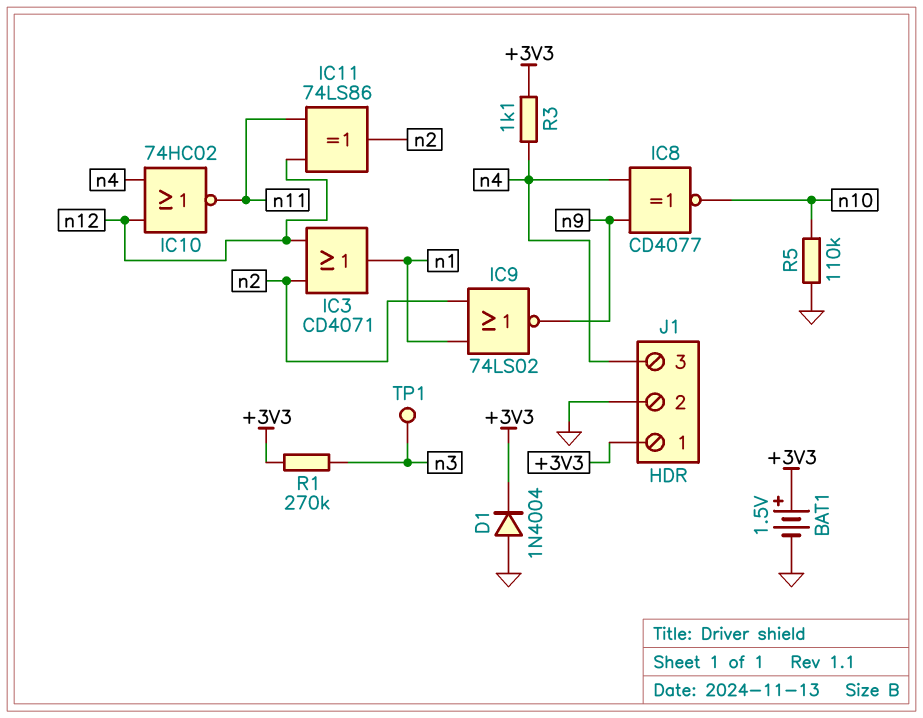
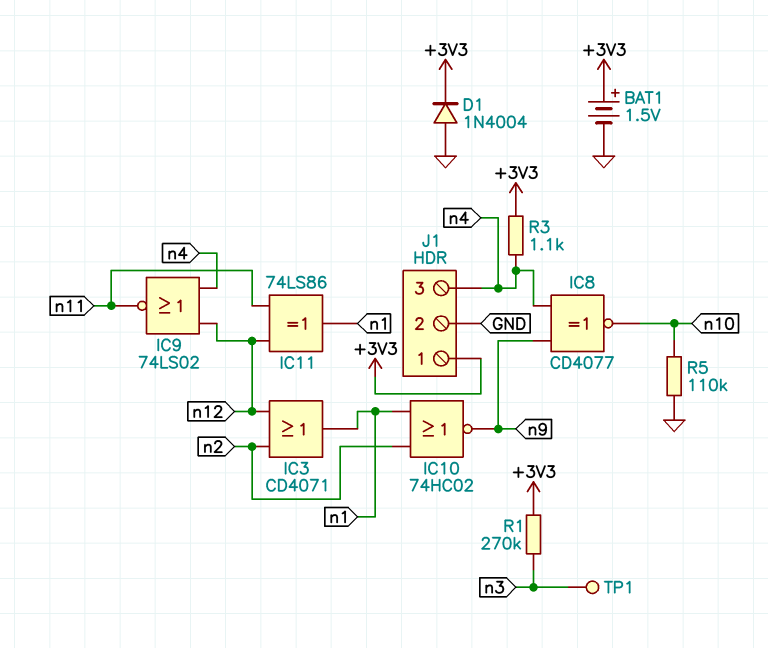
IC9: NOR 74LS02 (in n1, in n2, out n9) -> NOR 74LS02 (in n4, in n12, out n11)
IC10: NOR 74HC02 (in n4, in n12, out n11) -> NOR 74HC02 (in n1, in n2, out n9)
IC11: XOR 74LS86 (in n11, in n12, out n2) -> XOR 74LS86 (in n11, in n12, out n1)

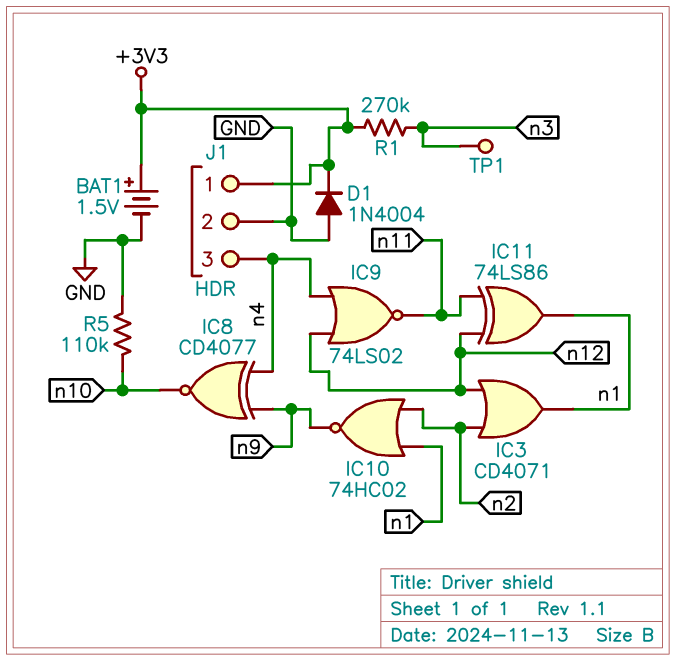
R3: 1.1k (+3V3, n4) -> none

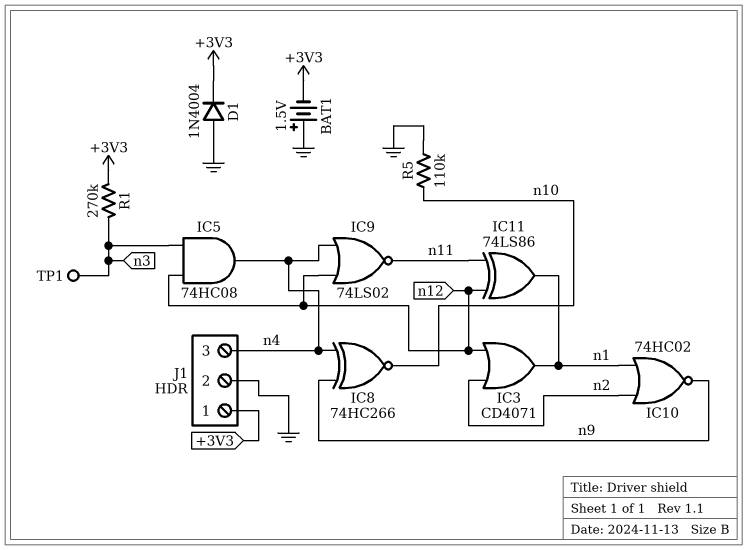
BAT1: 1.5V (plus +3V3, minus GND) -> 1.5V (plus GND, minus +3V3)
IC5: none -> AND 74HC08 (in n3, in n12, out n4)
IC8: XNOR CD4077 (in n4, in n9, out n10) -> XNOR 74HC266 (in n4, in n9, out n10)

